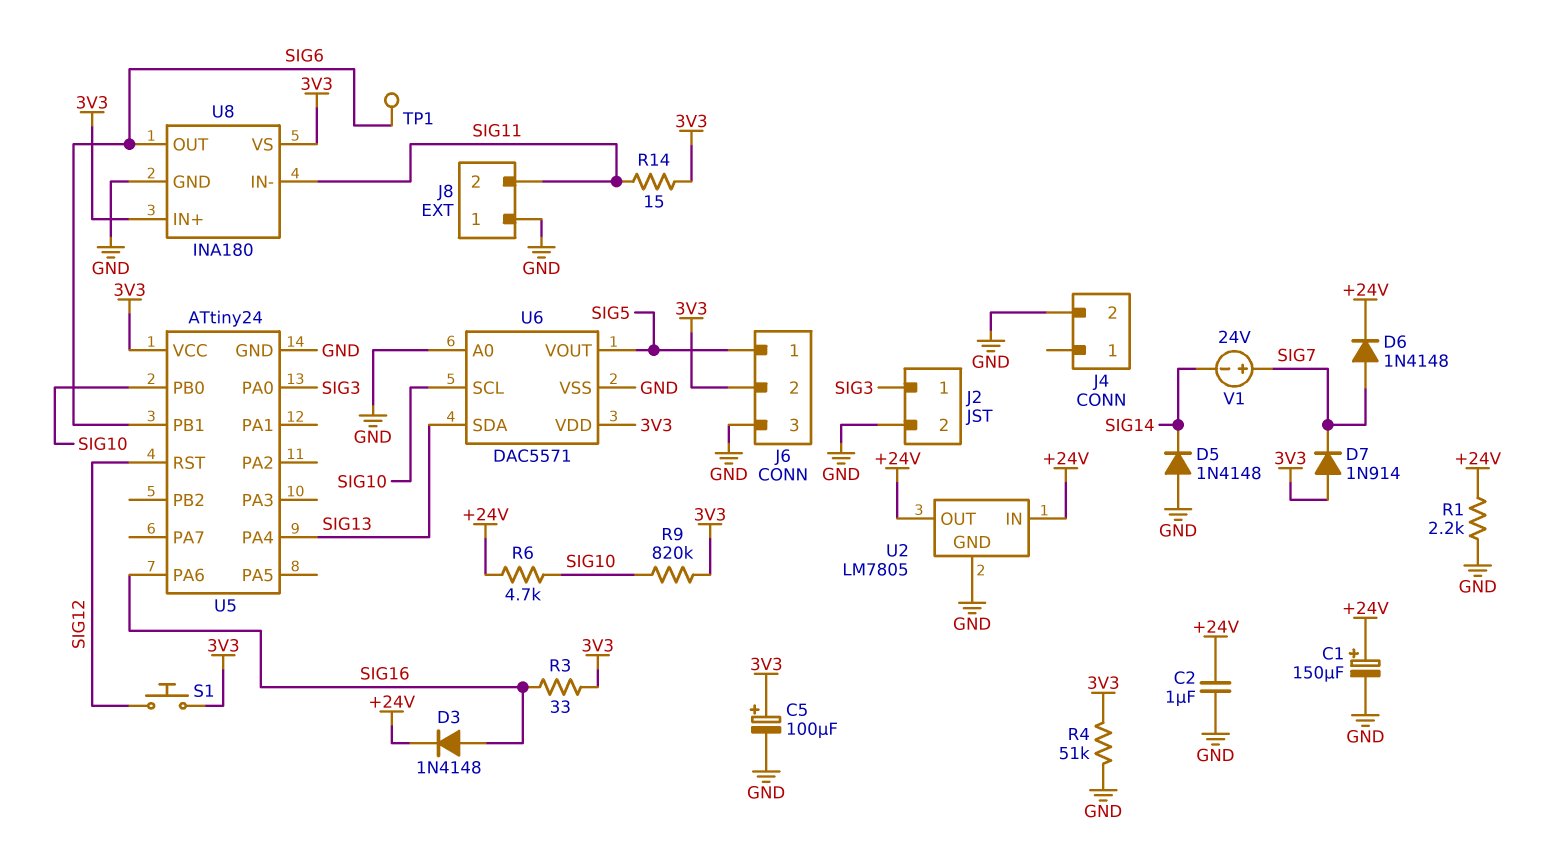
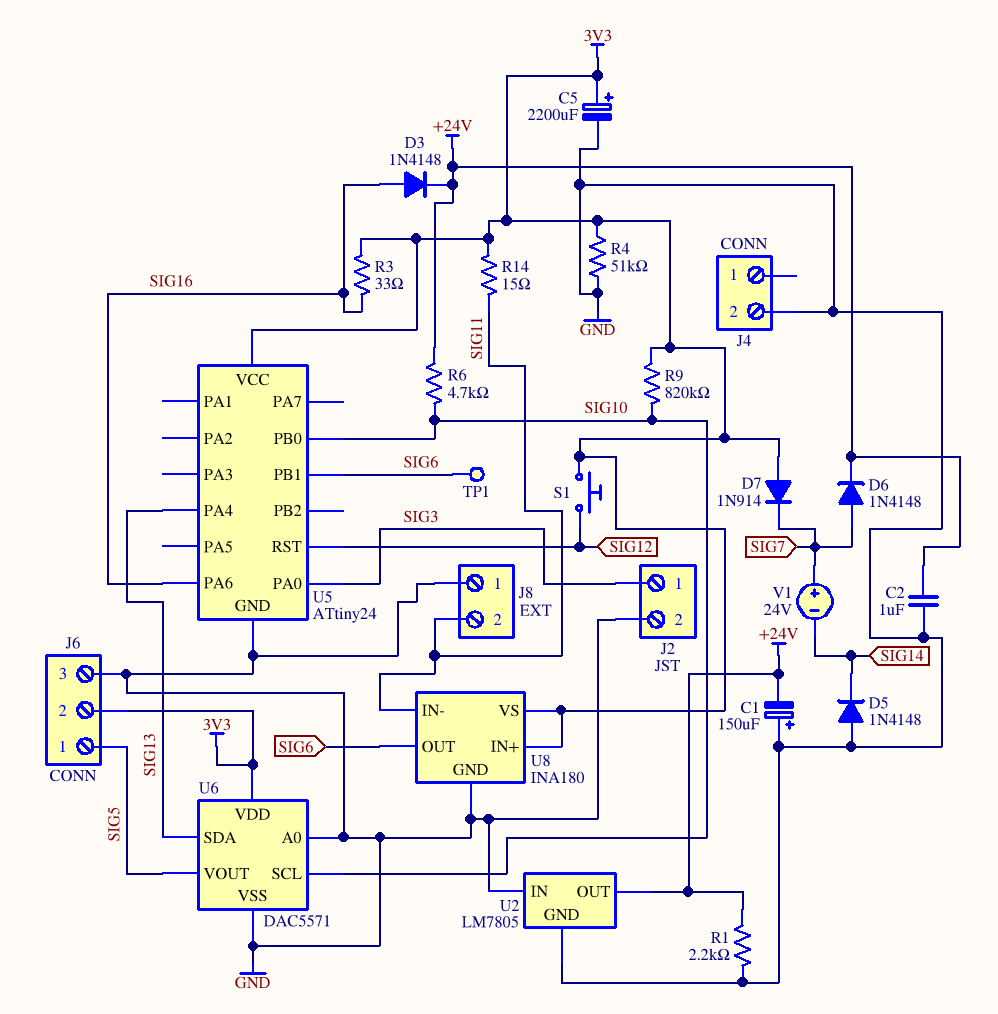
C1: 150uF (plus +24V, minus GND) -> 150uF (plus GND, minus +24V)
C5: 100uF (plus 3V3, minus GND) -> 2200uF (plus 3V3, minus GND)
U2 pin IN: +24V -> GND

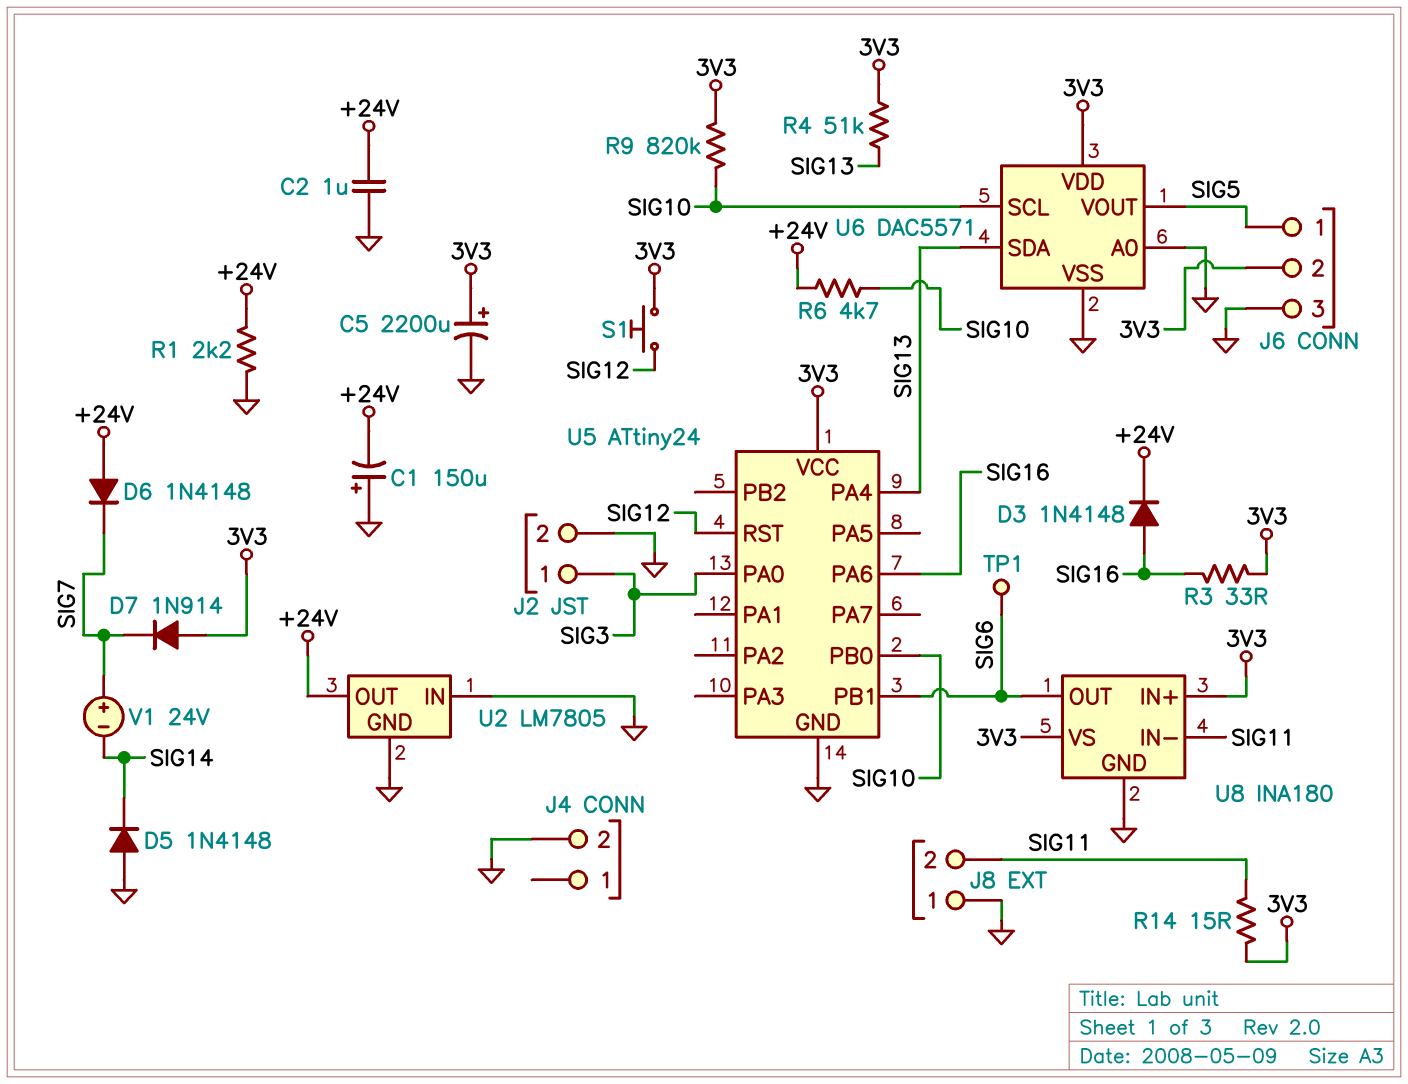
D6: diode 1N4148 (A SIG7, K +24V) -> diode 1N4148 (A +24V, K SIG7)
R4: 51k (3V3, GND) -> 51k (3V3, SIG13)

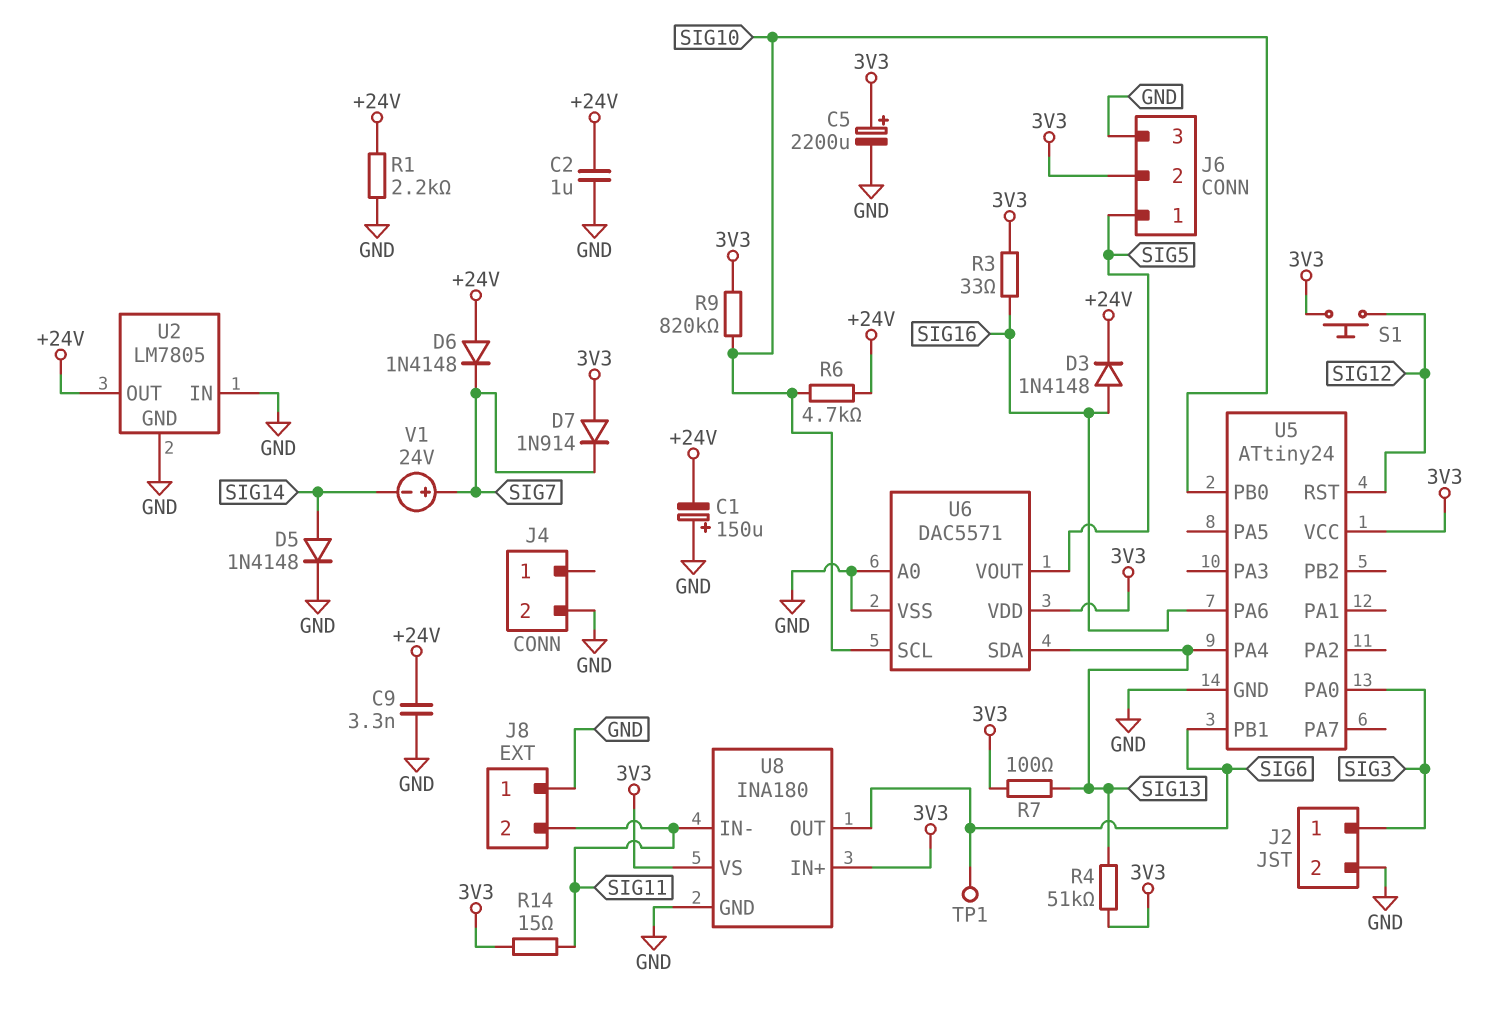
C9: none -> 3.3nF (+24V, GND)
D5: diode 1N4148 (A GND, K SIG14) -> diode 1N4148 (A SIG14, K GND)
R7: none -> 100 (3V3, SIG13)

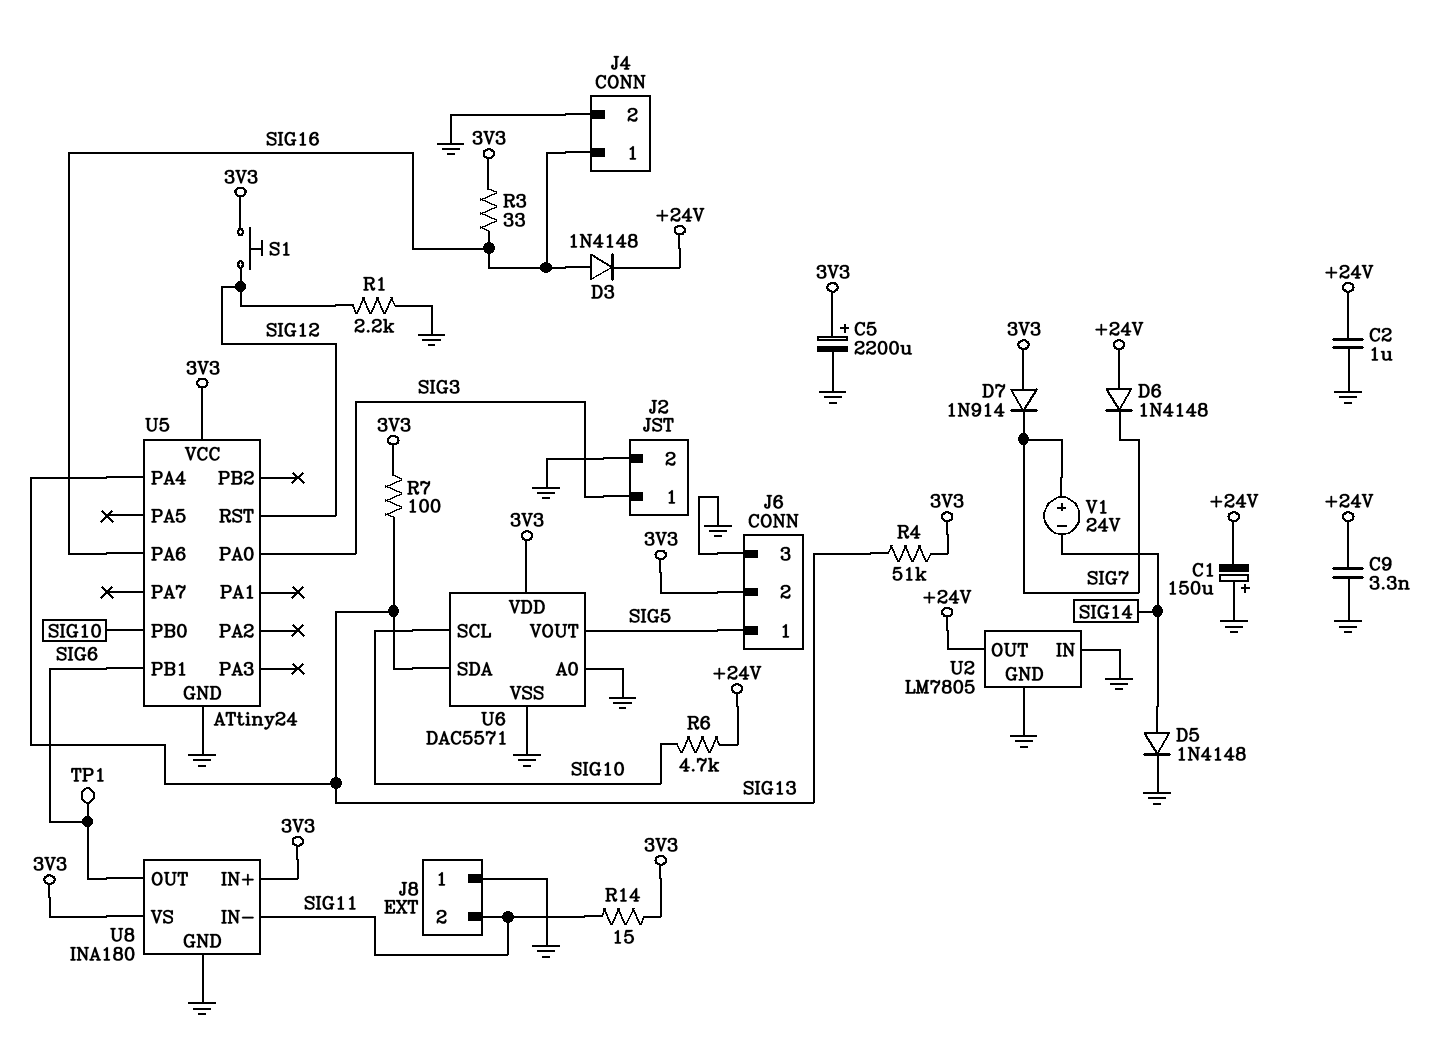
J4 pin 1: none -> SIG16
R1: 2.2k (+24V, GND) -> 2.2k (GND, SIG12)
R9: 820k (3V3, SIG10) -> none

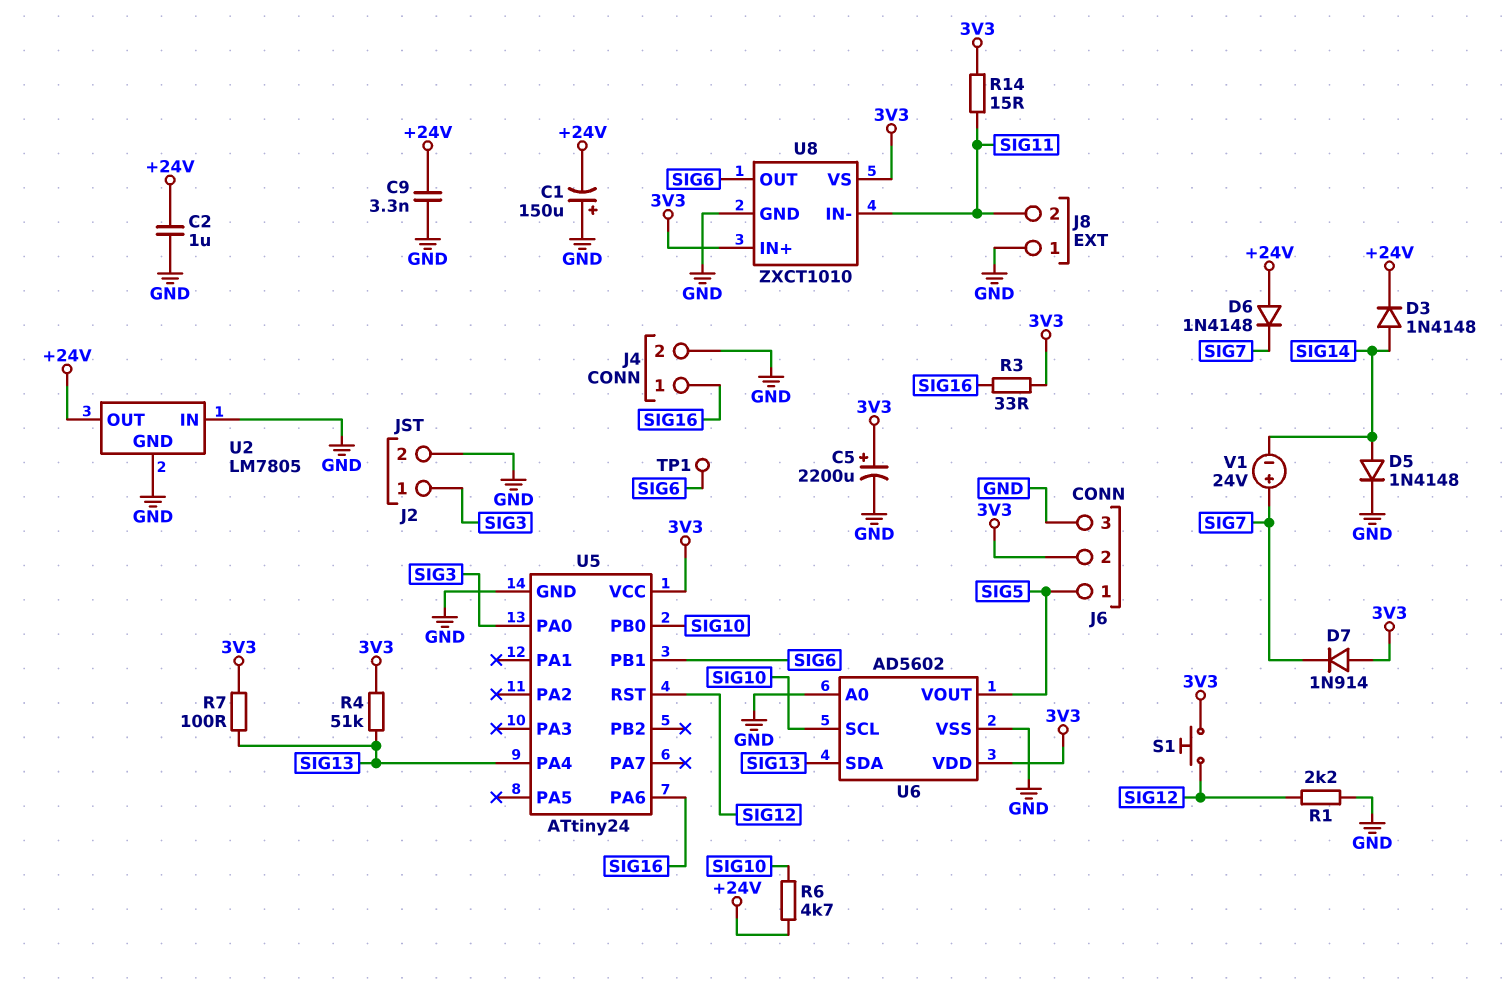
D3: diode 1N4148 (A SIG16, K +24V) -> diode 1N4148 (A SIG14, K +24V)
U6: DAC5571 -> AD5602
U8: INA180 -> ZXCT1010

